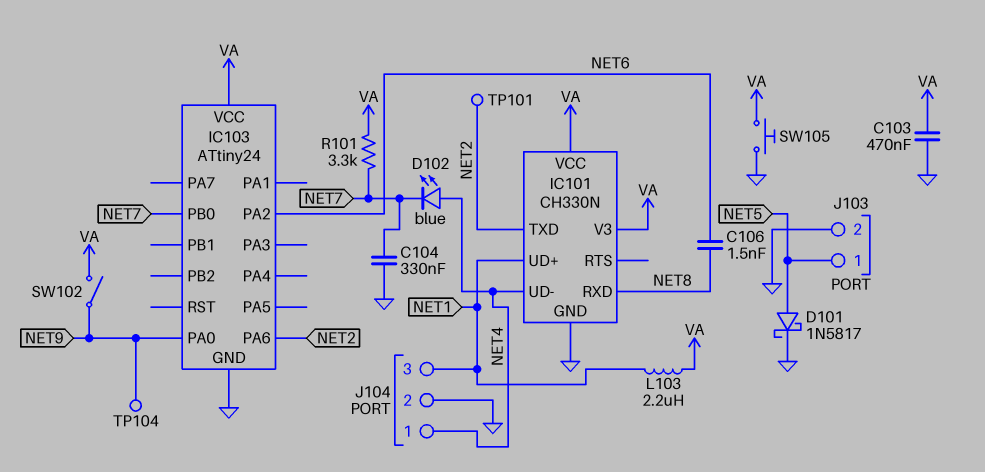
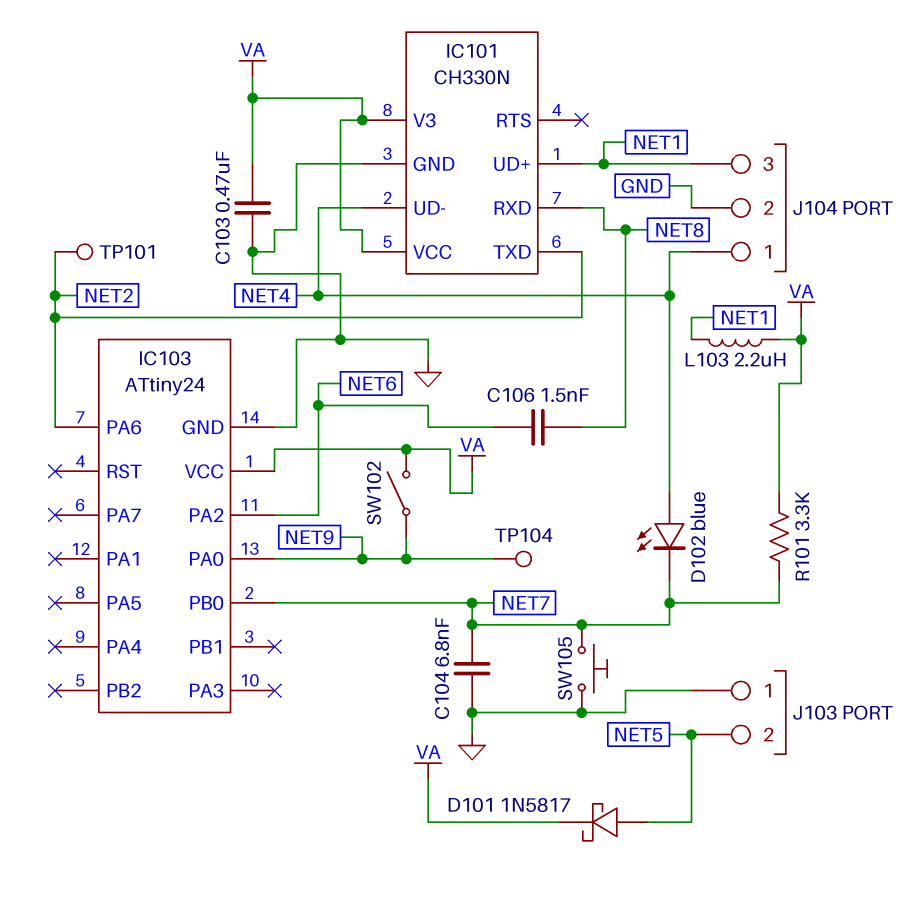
C104: 330nF (GND, NET7) -> 6.8nF (GND, NET7)
D101: schottky 1N5817 (A NET5, K GND) -> schottky 1N5817 (A NET5, K VA)
J103 pin 1: NET5 -> GND
J103 pin 2: GND -> NET5
SW105: button (GND, VA) -> button (GND, NET7)

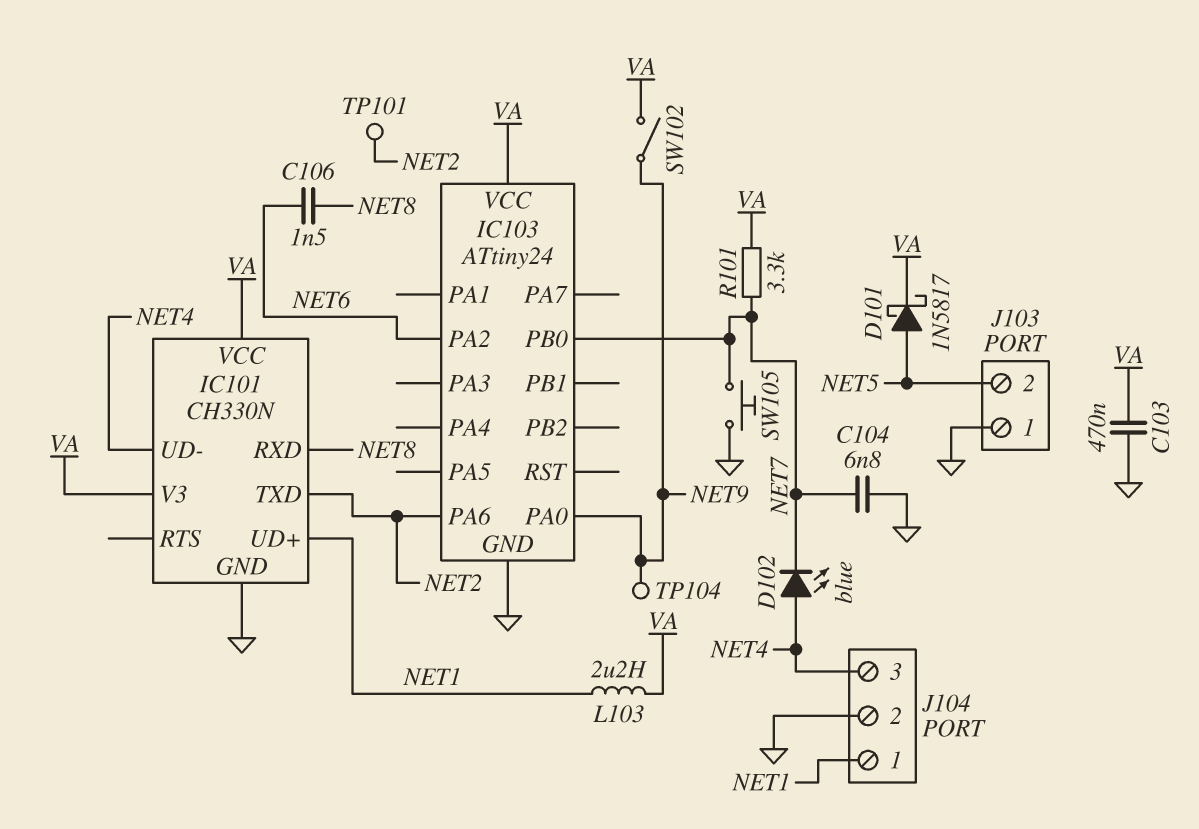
J104 pin 1: NET4 -> NET1
J104 pin 3: NET1 -> NET4

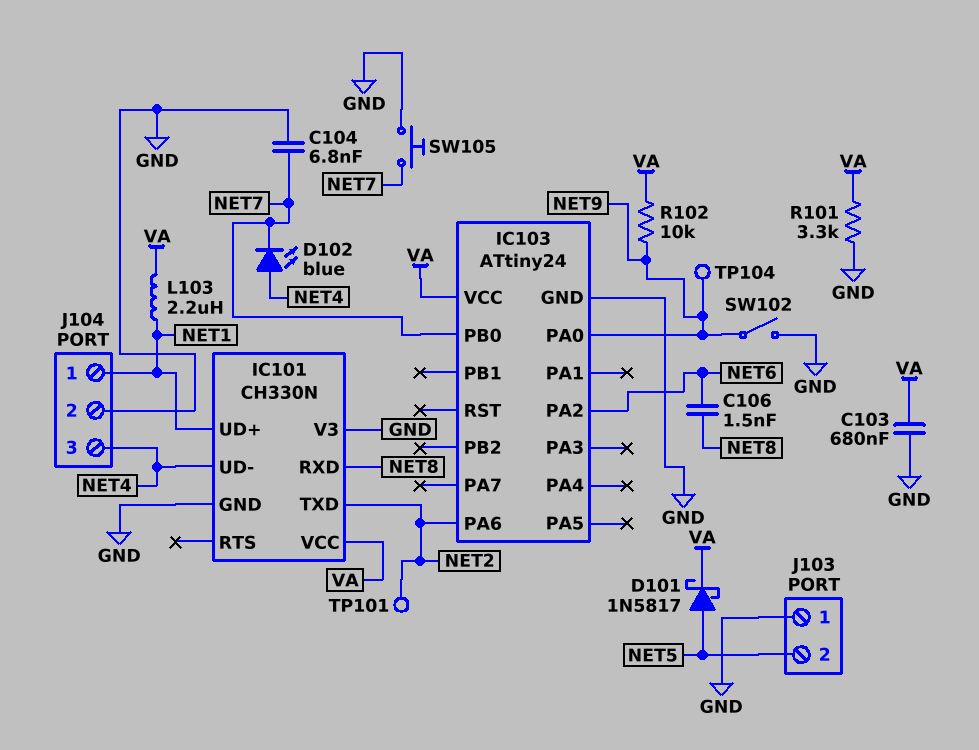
C103: 470nF (GND, VA) -> 680nF (GND, VA)
IC101 pin V3: VA -> GND
R101: 3.3k (NET7, VA) -> 3.3k (GND, VA)
R102: none -> 10k (NET9, VA)
SW102: switch (NET9, VA) -> switch (GND, NET9)

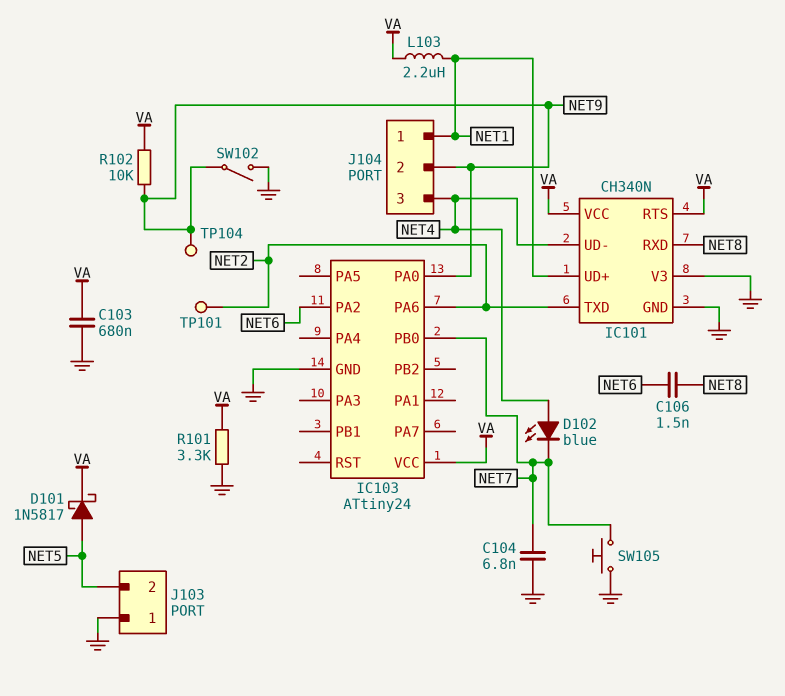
IC101: CH330N -> CH340N
IC101 pin RTS: none -> VA
J104 pin 2: GND -> NET9

